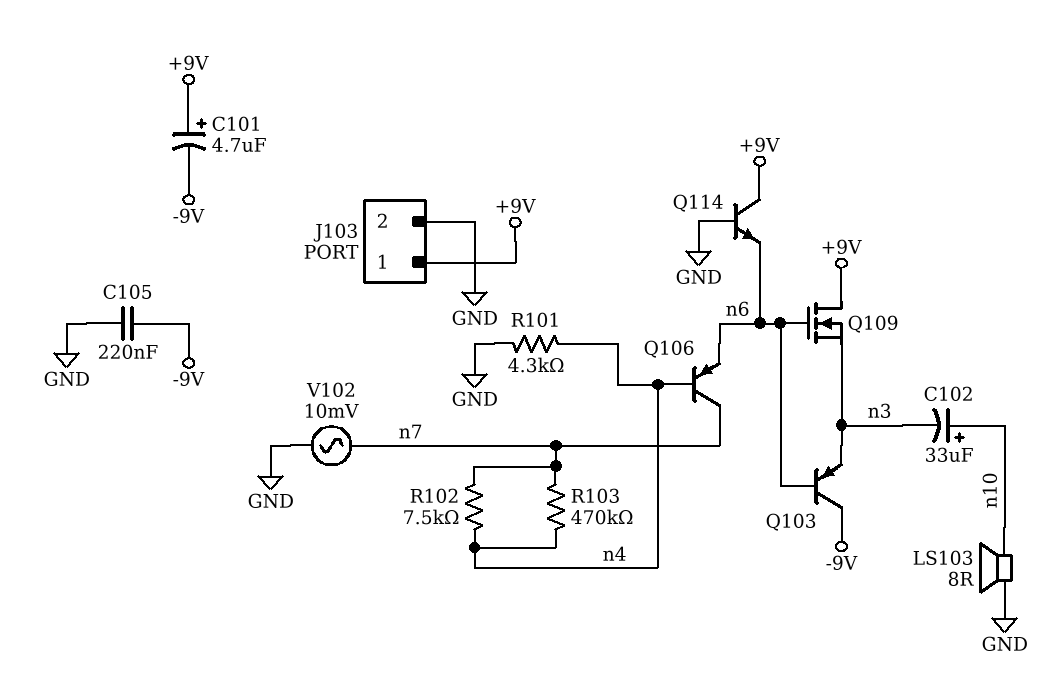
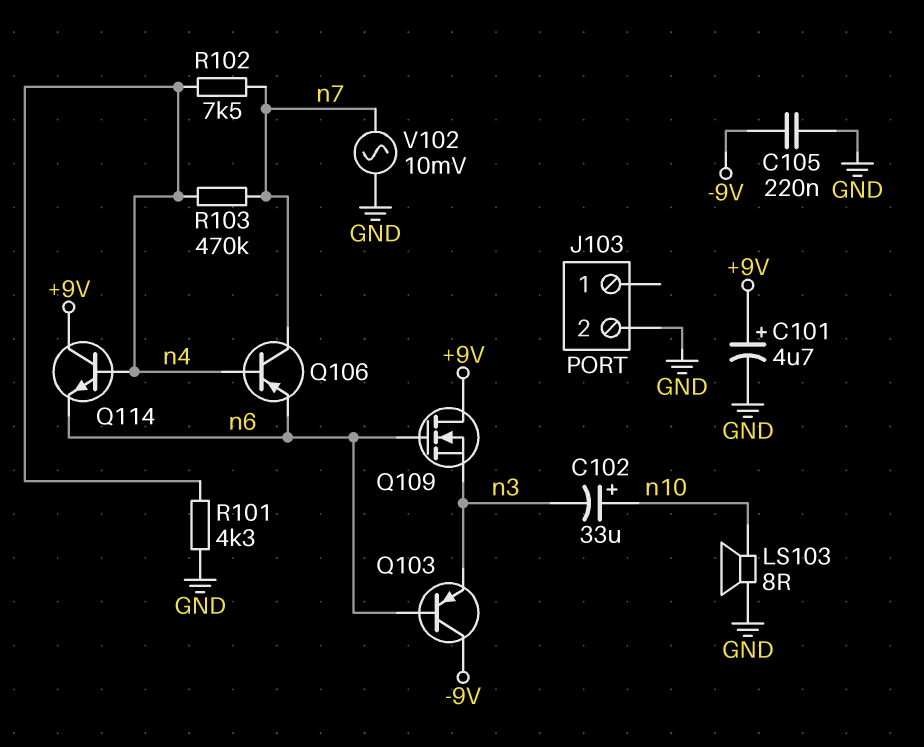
C101: 4.7uF (plus +9V, minus -9V) -> 4.7uF (plus +9V, minus GND)
J103 pin 1: +9V -> none
Q114: NPN (B GND, C +9V, E n6) -> NPN (B n4, C +9V, E n6)

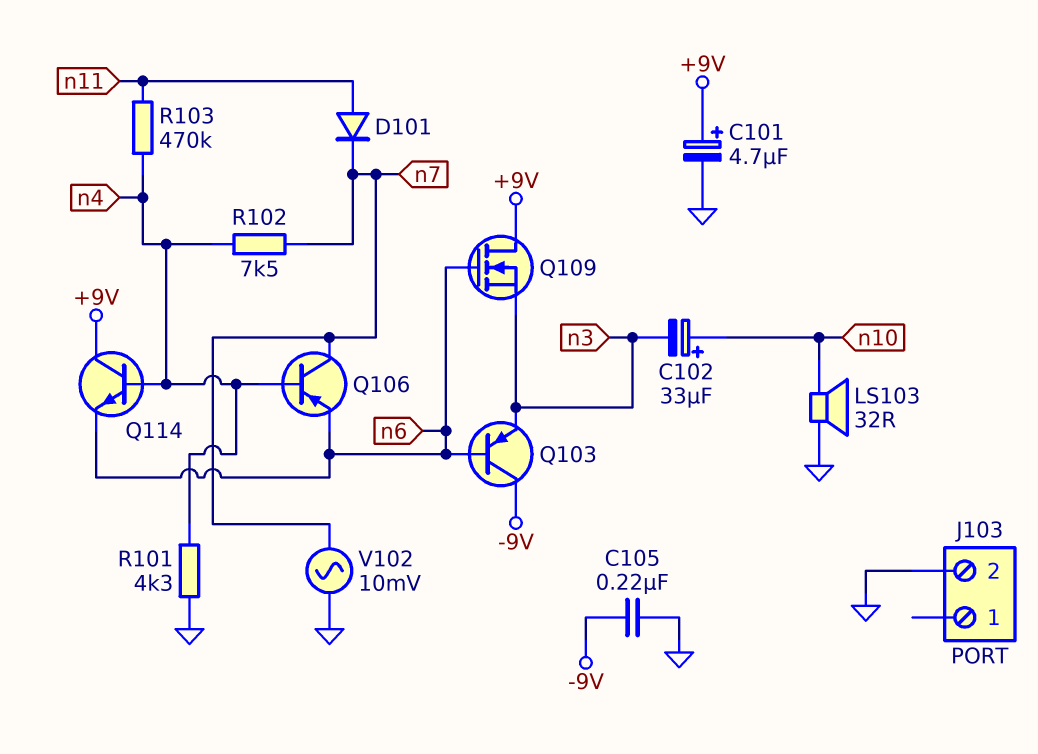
D101: none -> diode (A n11, K n7)
LS103: speaker 8R (GND, n10) -> speaker 32R (GND, n10)
R103: 470k (n4, n7) -> 470k (n4, n11)

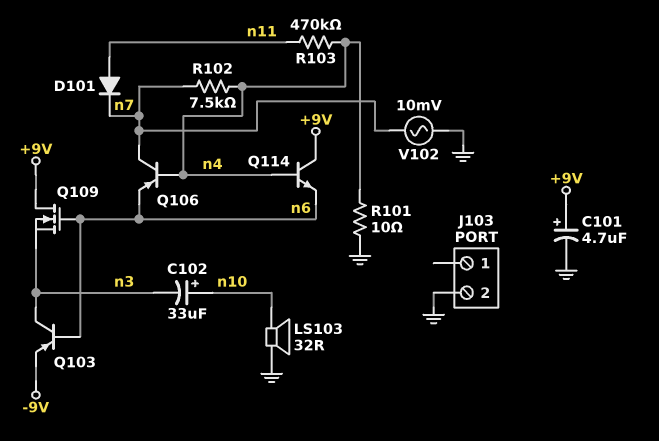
C105: 220nF (-9V, GND) -> none
Q103: PNP (B n6, C -9V, E n3) -> PNP (B n6, C n3, E -9V)
R101: 4.3k (GND, n4) -> 10 (GND, n4)

